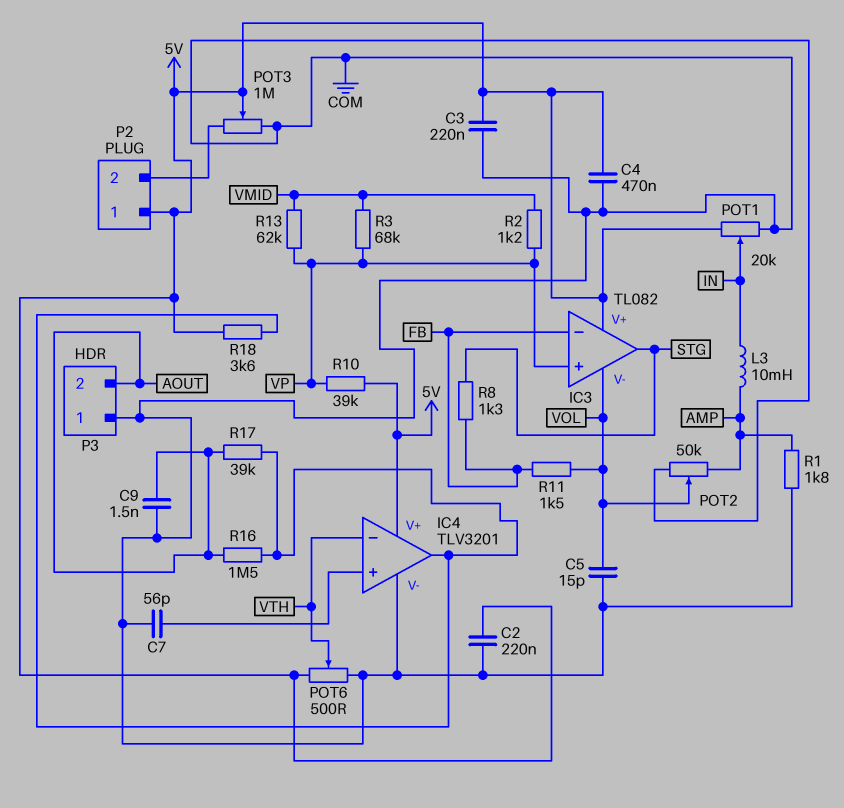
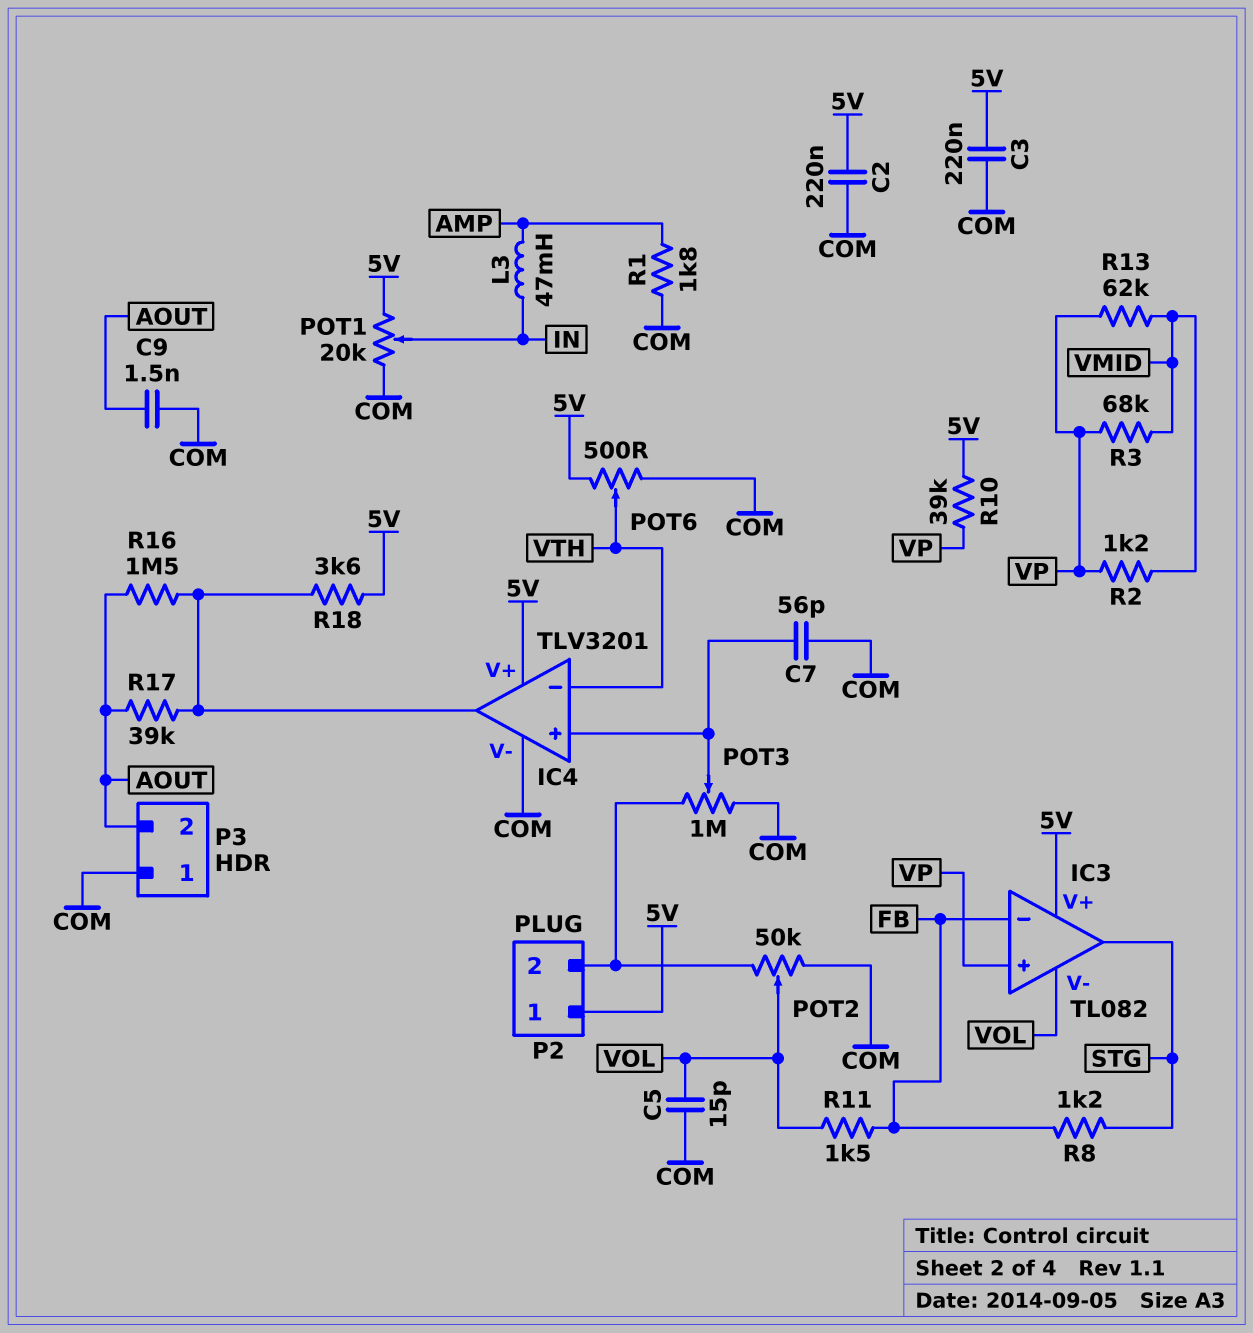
C4: 470nF (5V, COM) -> none
L3: 10mH (AMP, IN) -> 47mH (AMP, IN)
POT2: 50k (AMP, COM, wiper VOL) -> 50k (COM, P2/2, wiper VOL)
POT3: 1M (COM, P2/2, wiper 5V) -> 1M (COM, P2/2, wiper IC4/in+)
R8: 1.3k (FB, STG) -> 1.2k (FB, STG)

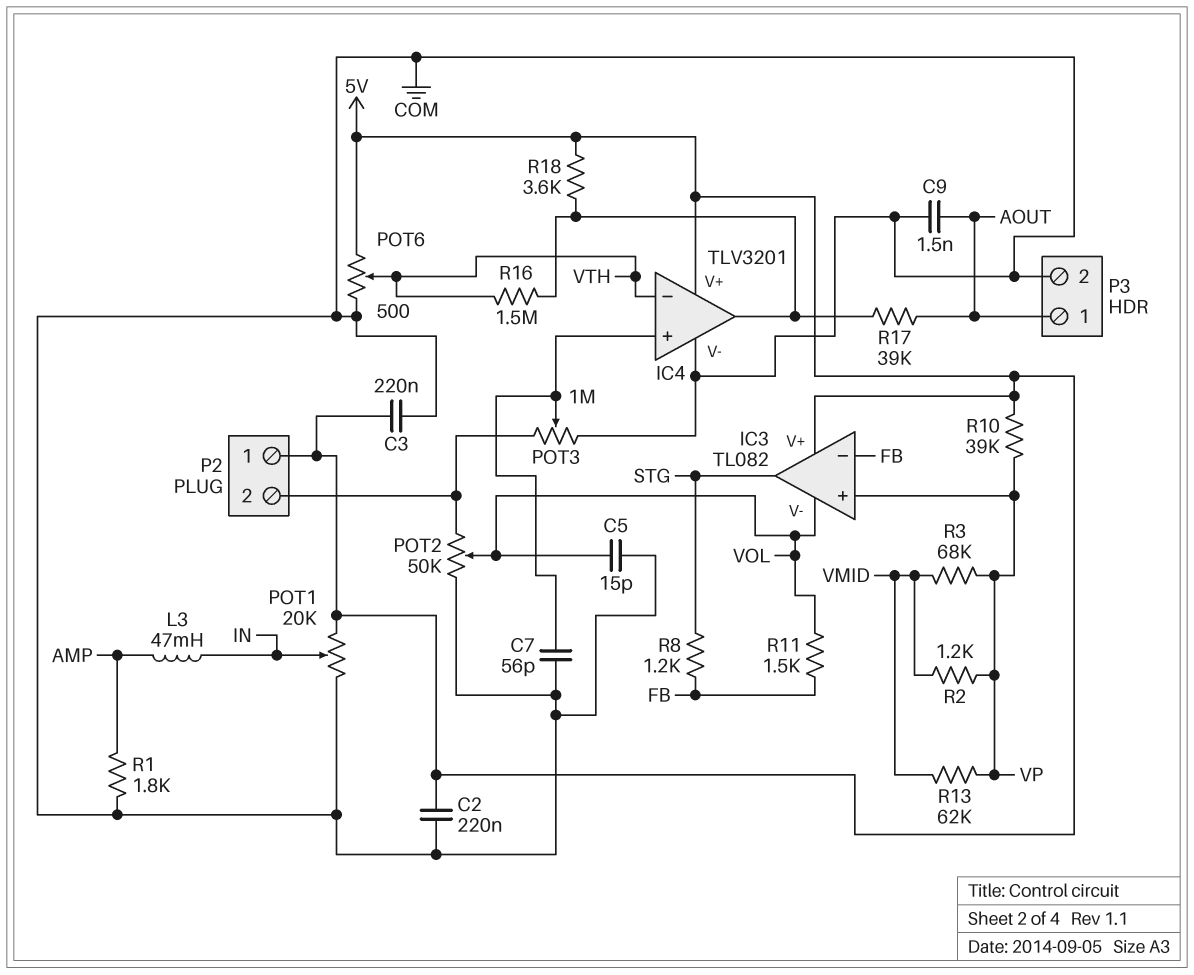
P3 pin 1: COM -> AOUT
P3 pin 2: AOUT -> COM
R16: 1.5M (AOUT, IC4/out) -> 1.5M (IC4/out, VTH)

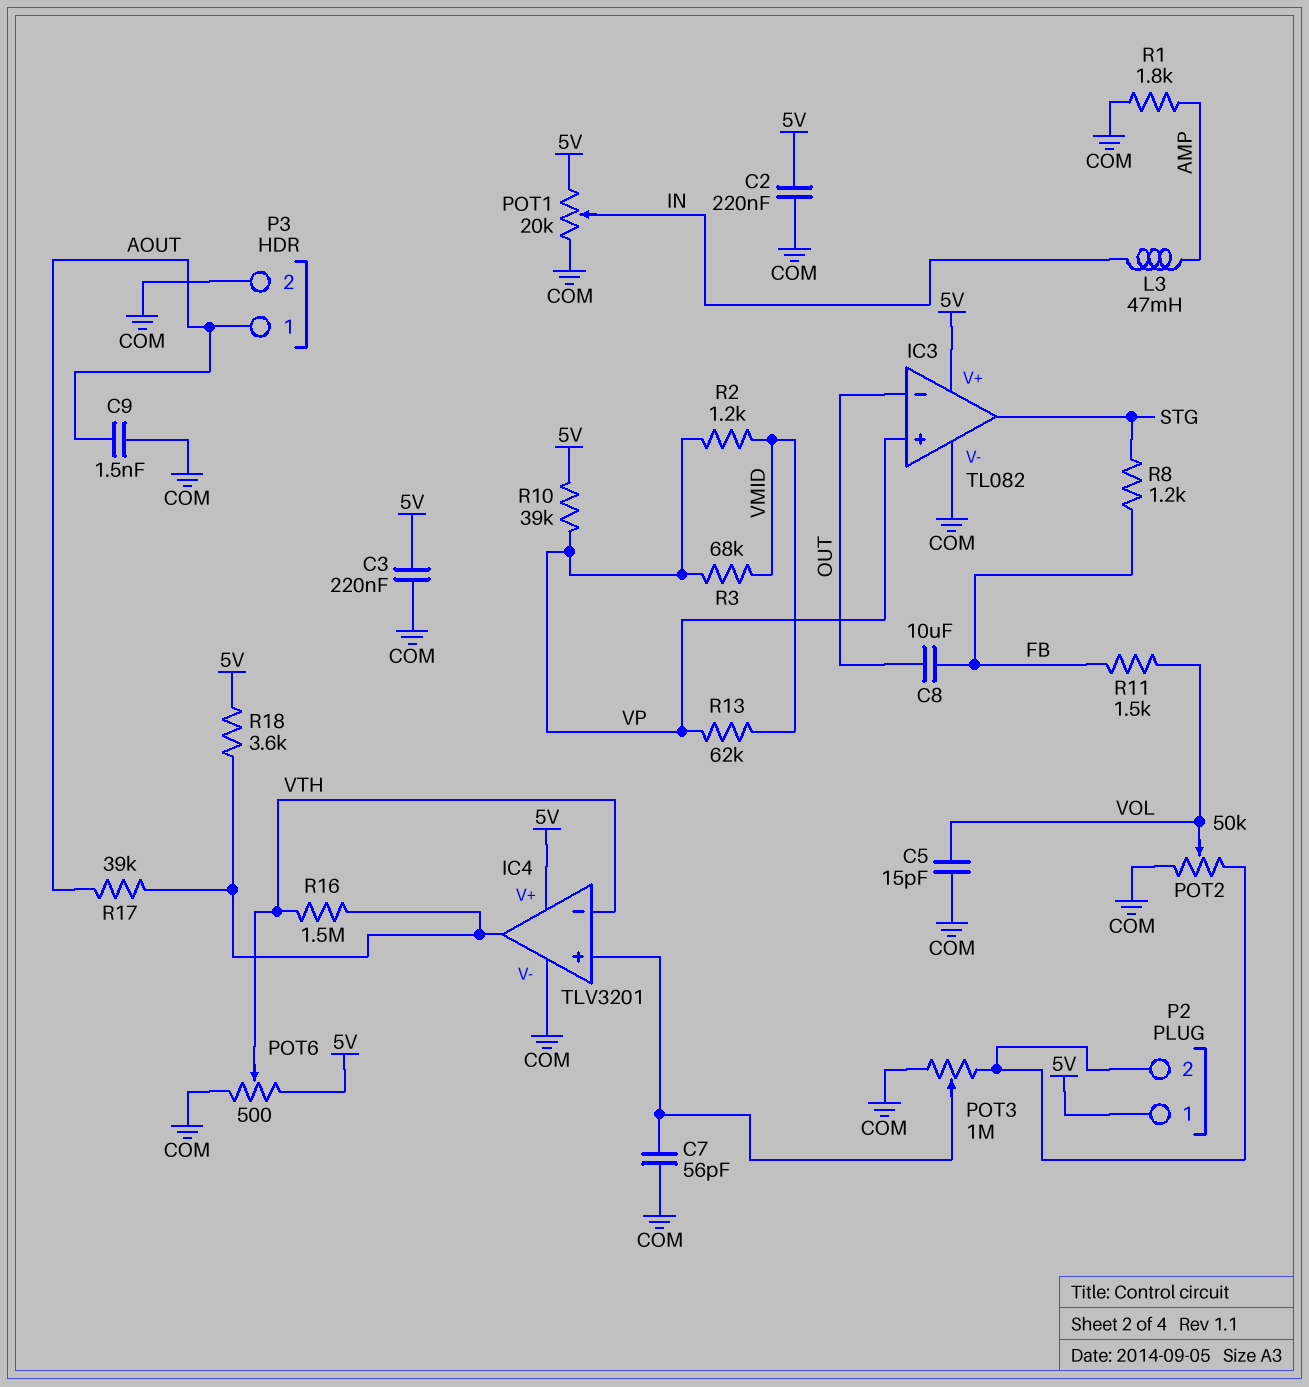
C8: none -> 10uF (FB, OUT)
IC3 pin V-: VOL -> COM
IC3 pin in-: FB -> OUT

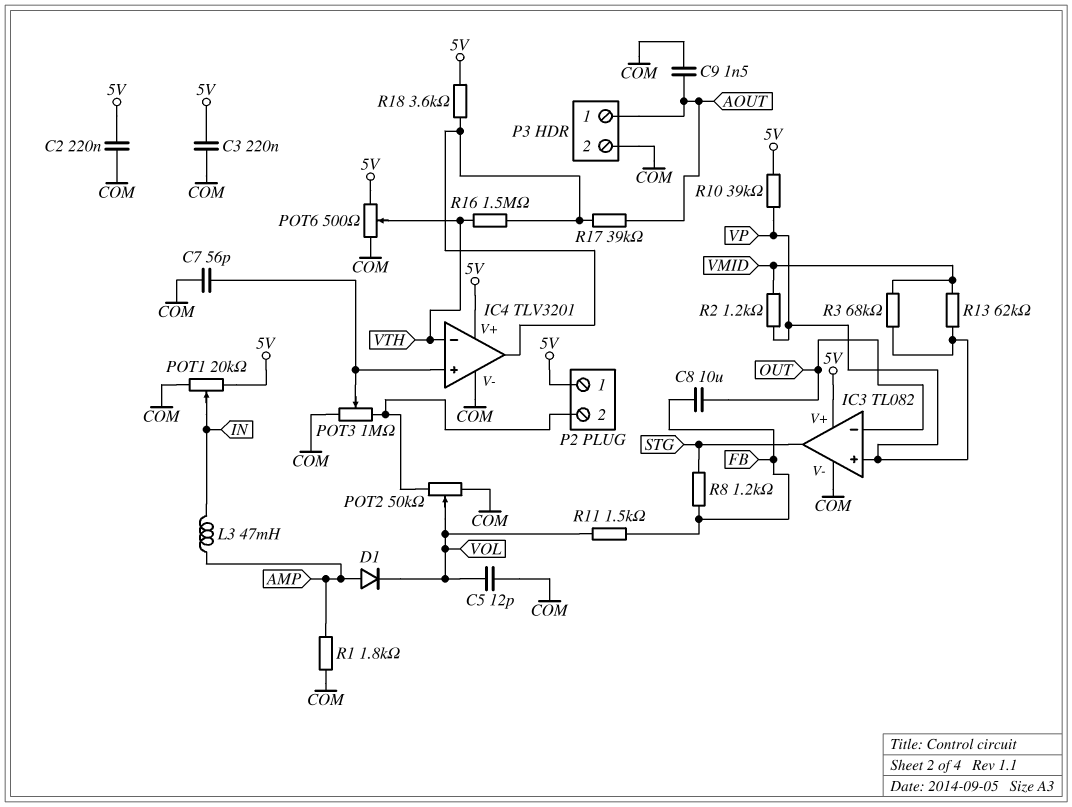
C5: 15pF (COM, VOL) -> 12pF (COM, VOL)
D1: none -> diode (A AMP, K VOL)

